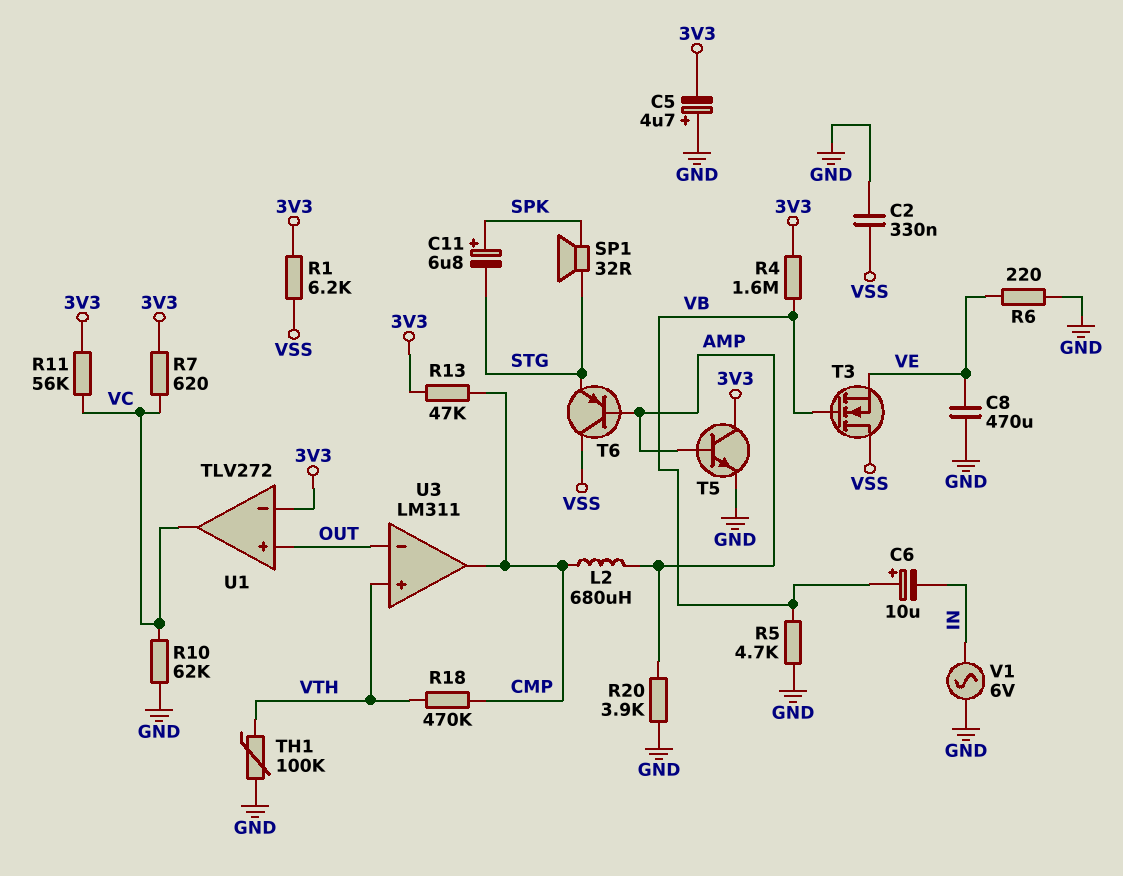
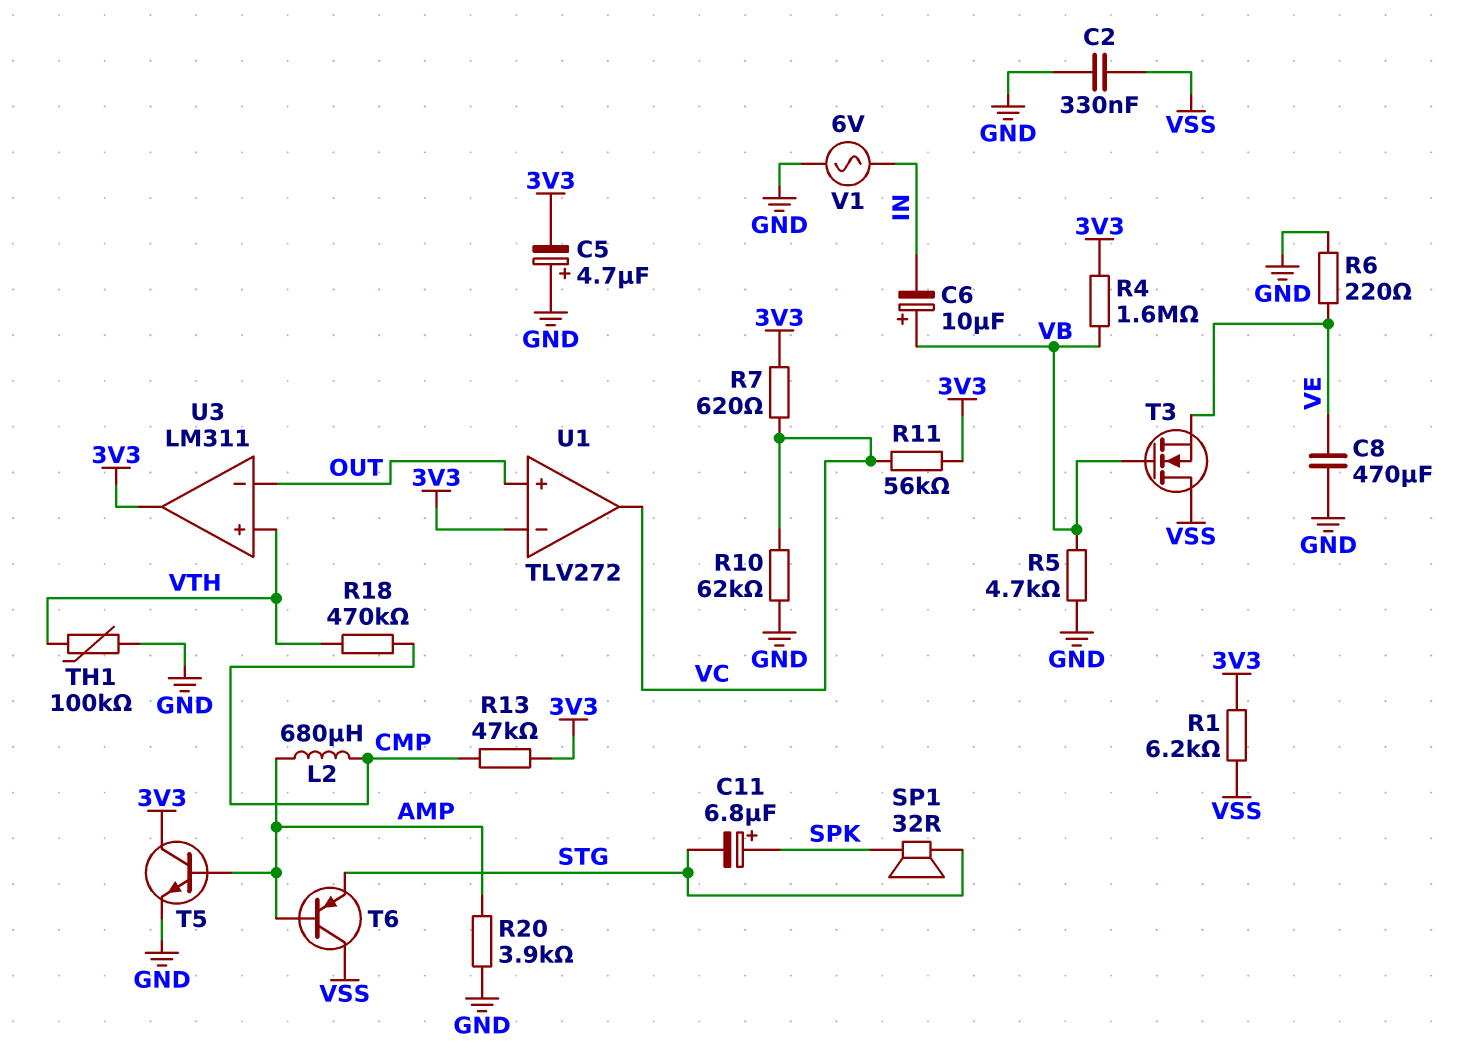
U3 pin out: CMP -> 3V3

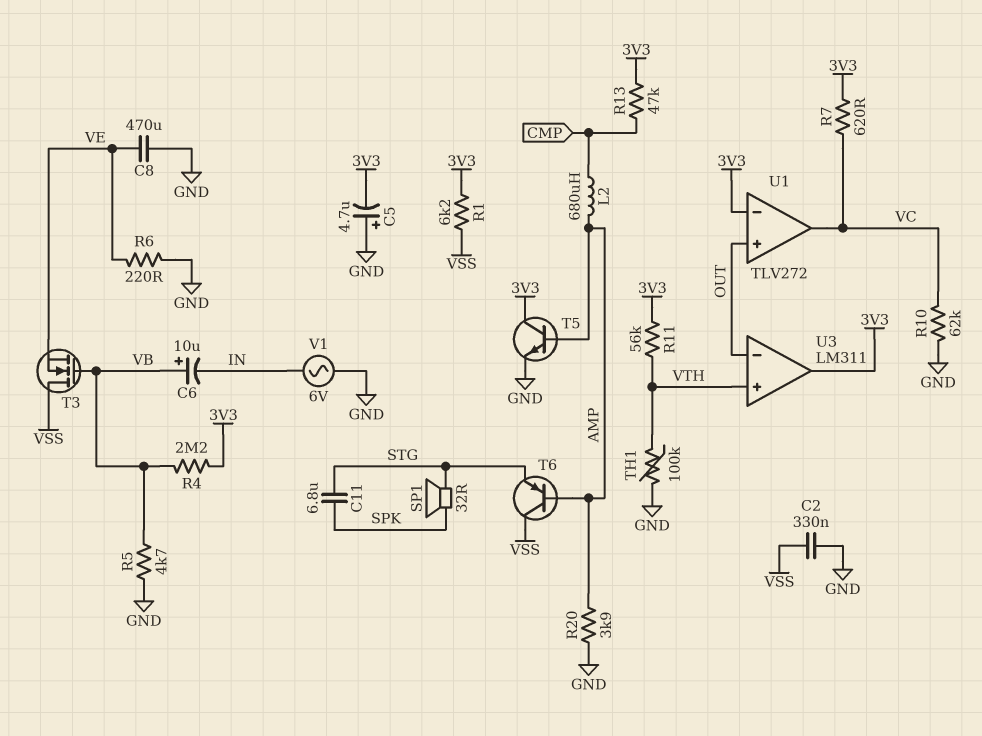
C11: 6.8uF (plus SPK, minus STG) -> 6.8uF (SPK, STG)
R4: 1.6M (3V3, VB) -> 2.2M (3V3, VB)
R11: 56k (3V3, VC) -> 56k (3V3, VTH)
R18: 470k (CMP, VTH) -> none

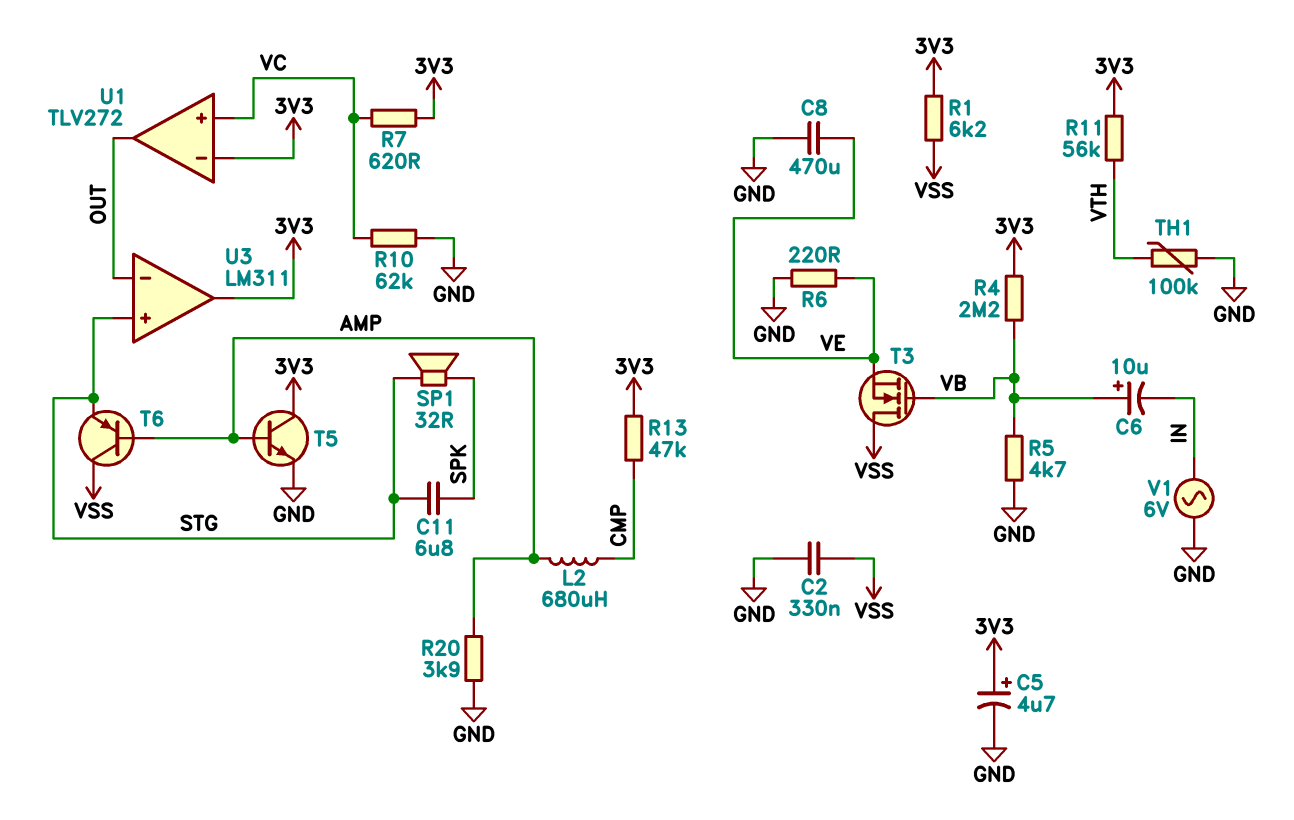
C5: 4.7uF (plus GND, minus 3V3) -> 4.7uF (plus 3V3, minus GND)
U1 pin in+: OUT -> VC
U1 pin out: VC -> OUT
U3 pin in+: VTH -> STG

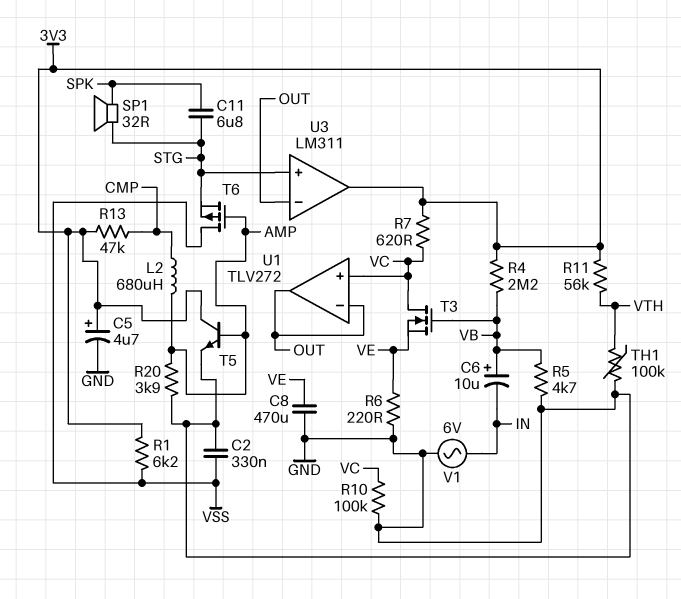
R10: 62k (GND, VC) -> 100k (GND, VC)
T3: NMOS (G VB, D VSS, S VE) -> NMOS (G VB, D VC, S VE)
T6: PNP (B AMP, C VSS, E STG) -> PMOS (G AMP, D VSS, S STG)
U1 pin in-: 3V3 -> OUT

